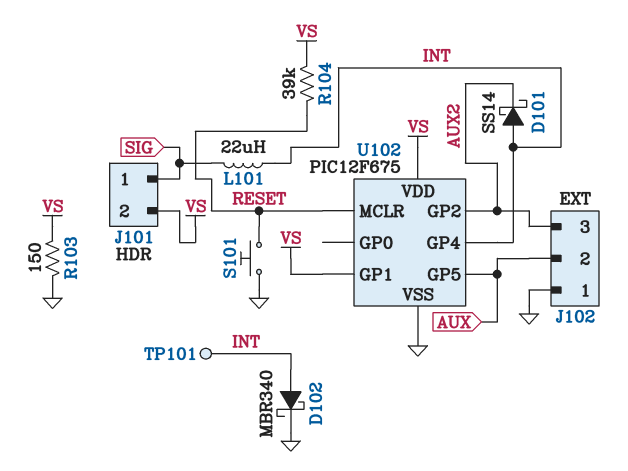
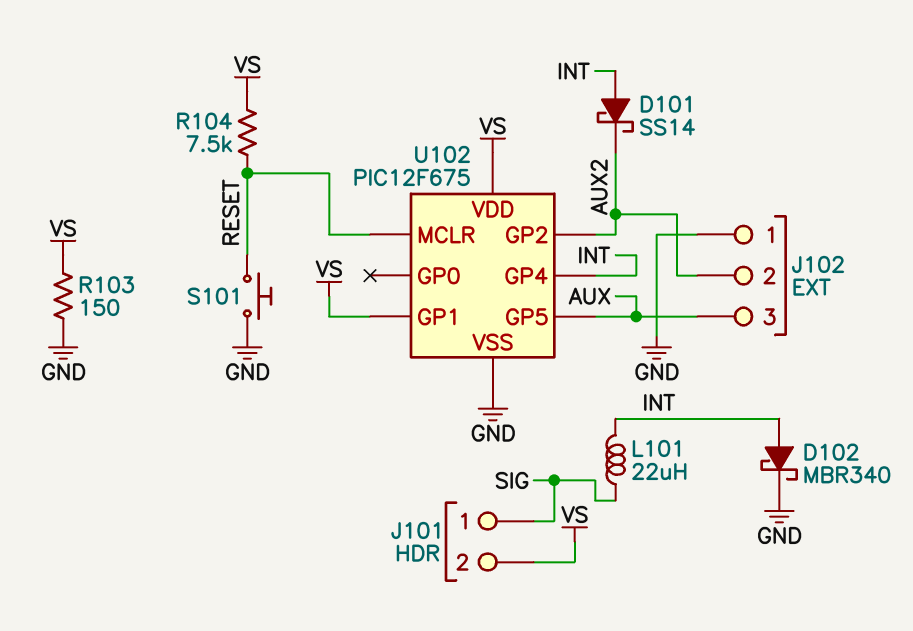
J102 pin 2: AUX -> AUX2
J102 pin 3: AUX2 -> AUX
R104: 39k (RESET, VS) -> 7.5k (RESET, VS)
TP101: test point (INT) -> none

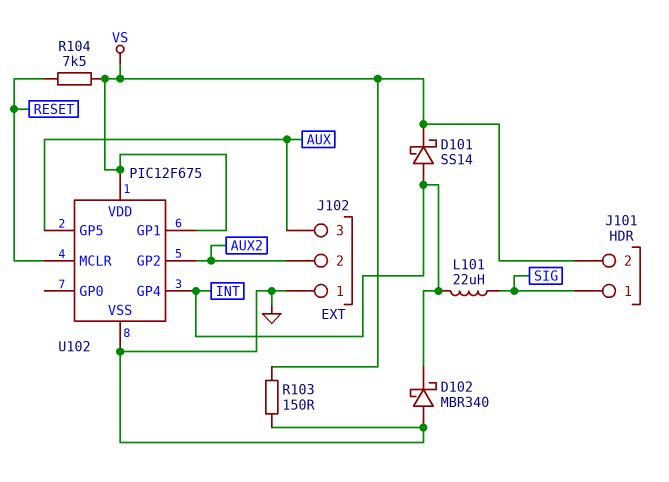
D101: schottky SS14 (A INT, K AUX2) -> schottky SS14 (A INT, K VS)
D102: schottky MBR340 (A INT, K GND) -> schottky MBR340 (A GND, K INT)
S101: button (GND, RESET) -> none

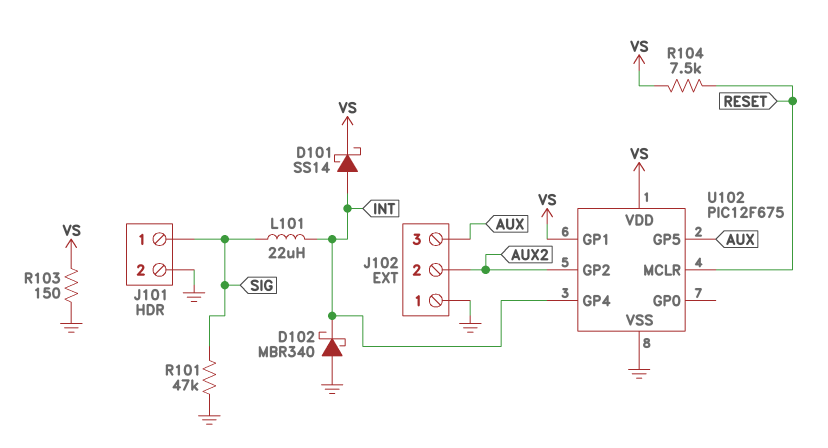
J101 pin 2: VS -> GND
R101: none -> 47k (GND, SIG)

